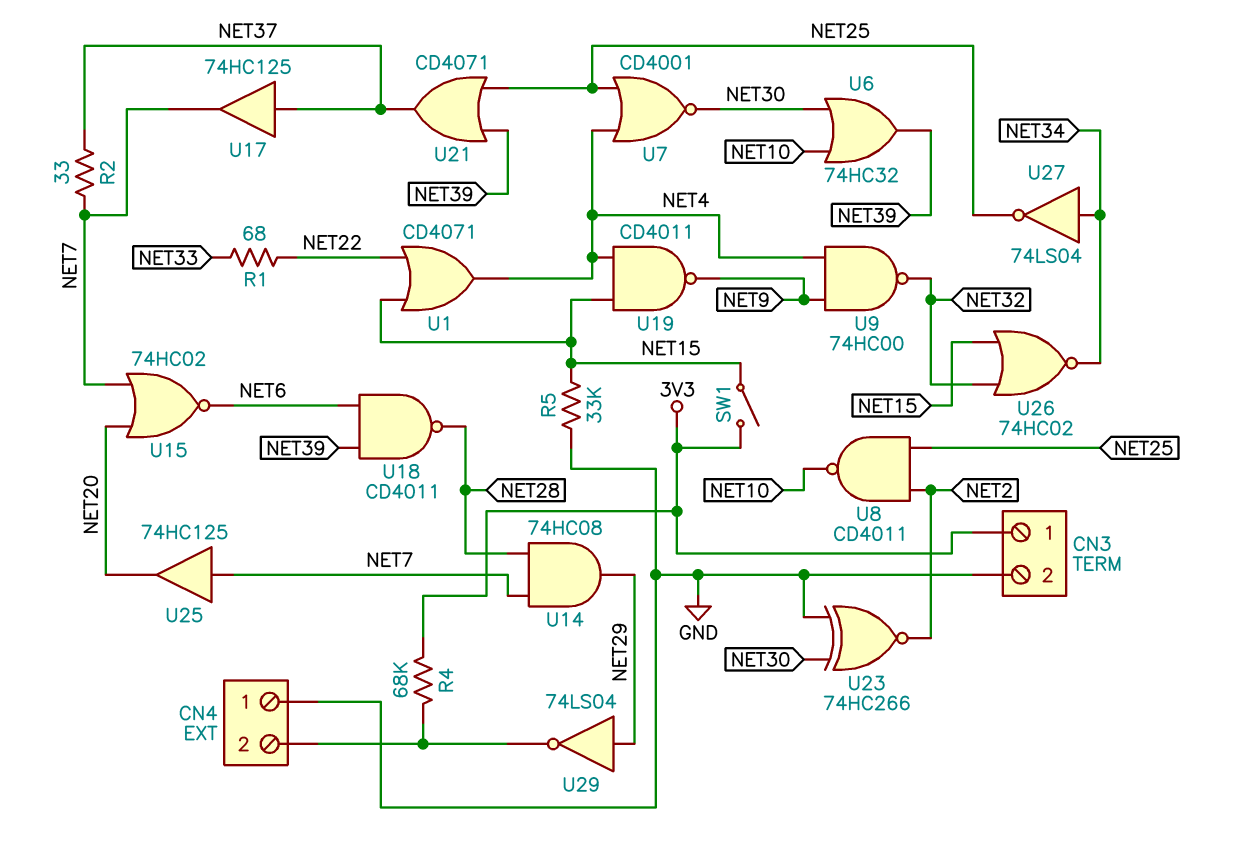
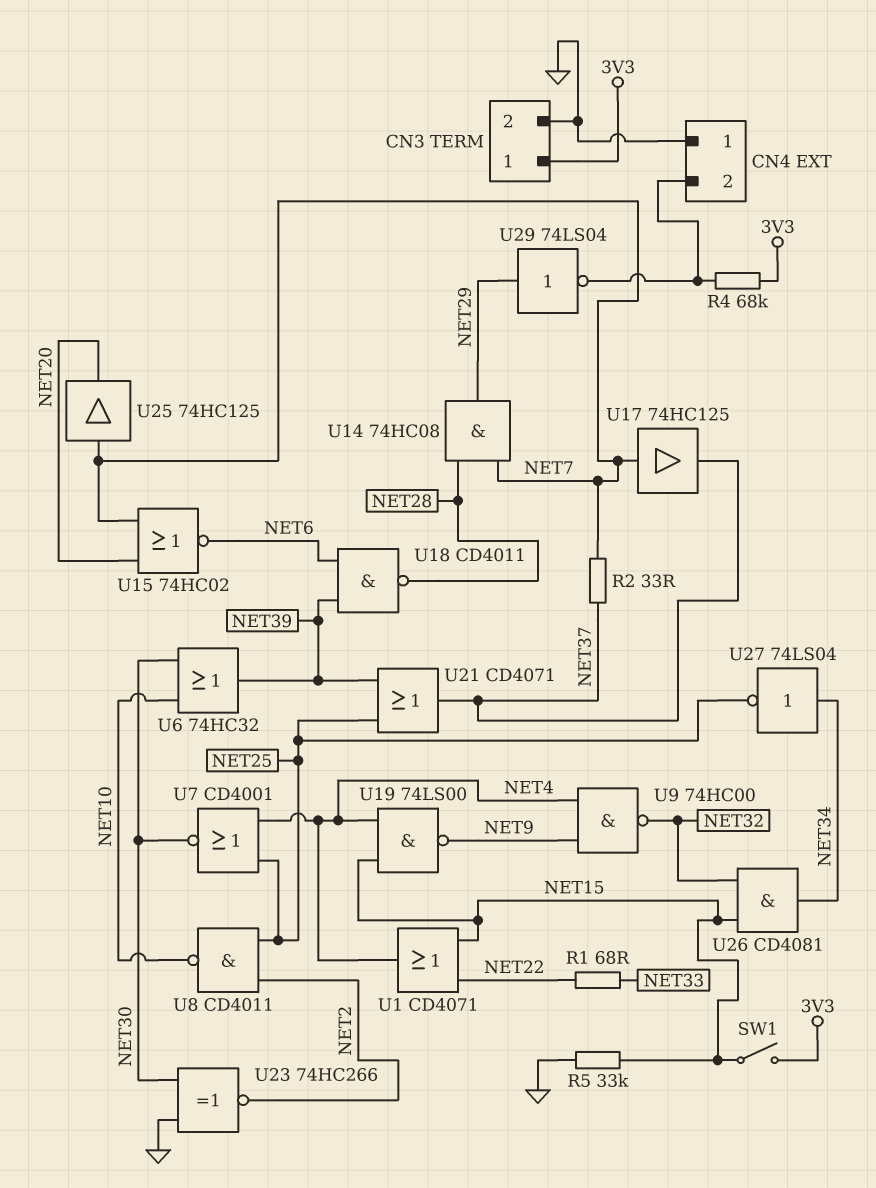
U17: buffer 74HC125 (in NET37, out NET7) -> buffer 74HC125 (in NET7, out NET37)
U19: NAND CD4011 (in NET4, in NET15, out NET9) -> NAND 74LS00 (in NET4, in NET15, out NET9)
U26: NOR 74HC02 (in NET15, in NET32, out NET34) -> AND CD4081 (in NET15, in NET32, out NET34)

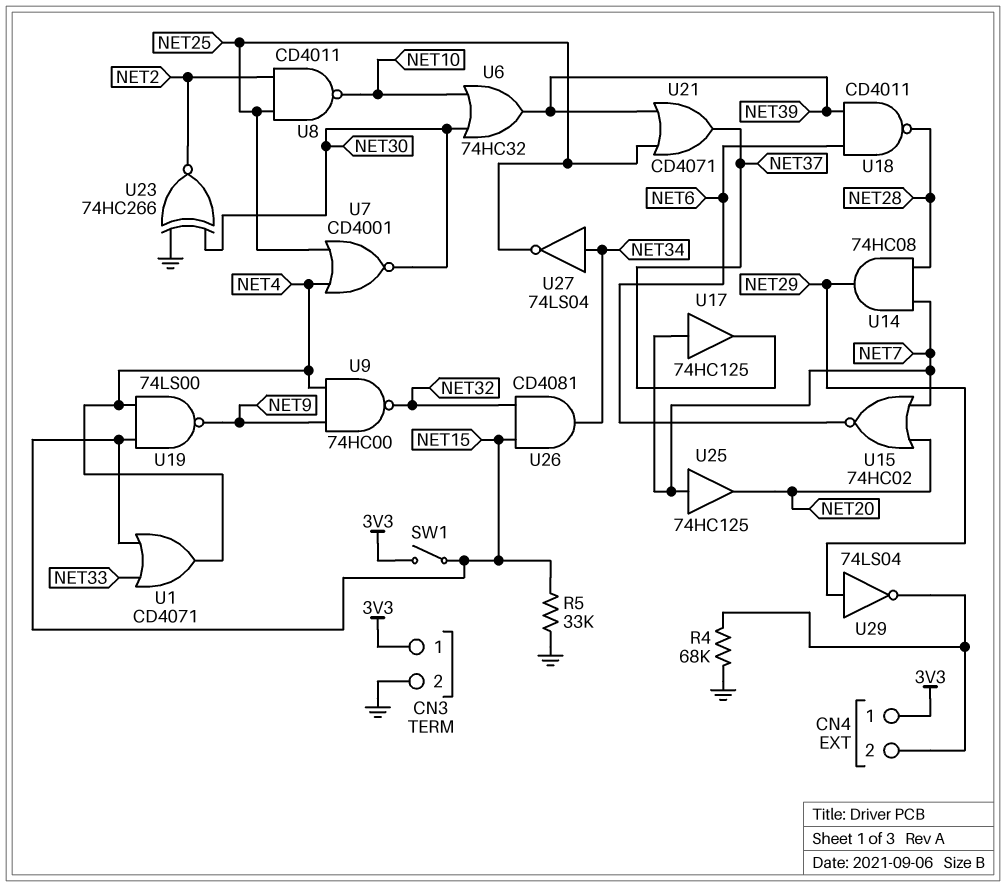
CN4 pin 1: GND -> 3V3
R1: 68 (NET22, NET33) -> none
R2: 33 (NET7, NET37) -> none
R4: 68k (3V3, CN4/2) -> 68k (CN4/2, GND)
U1: OR CD4071 (in NET15, in NET22, out NET4) -> OR CD4071 (in NET15, in NET33, out NET4)

